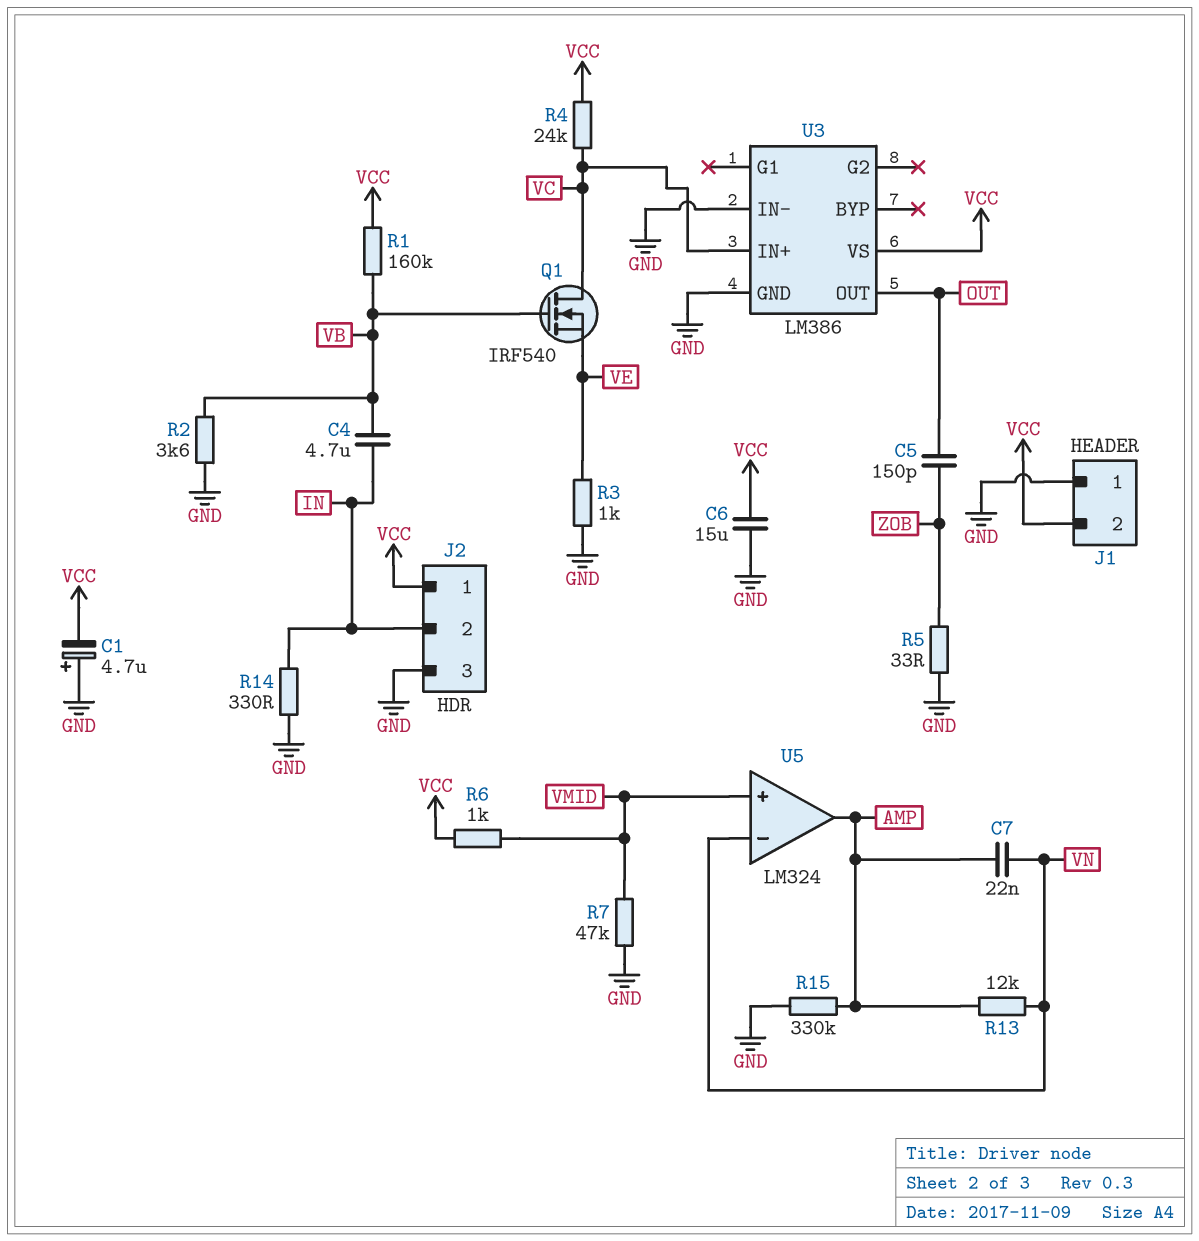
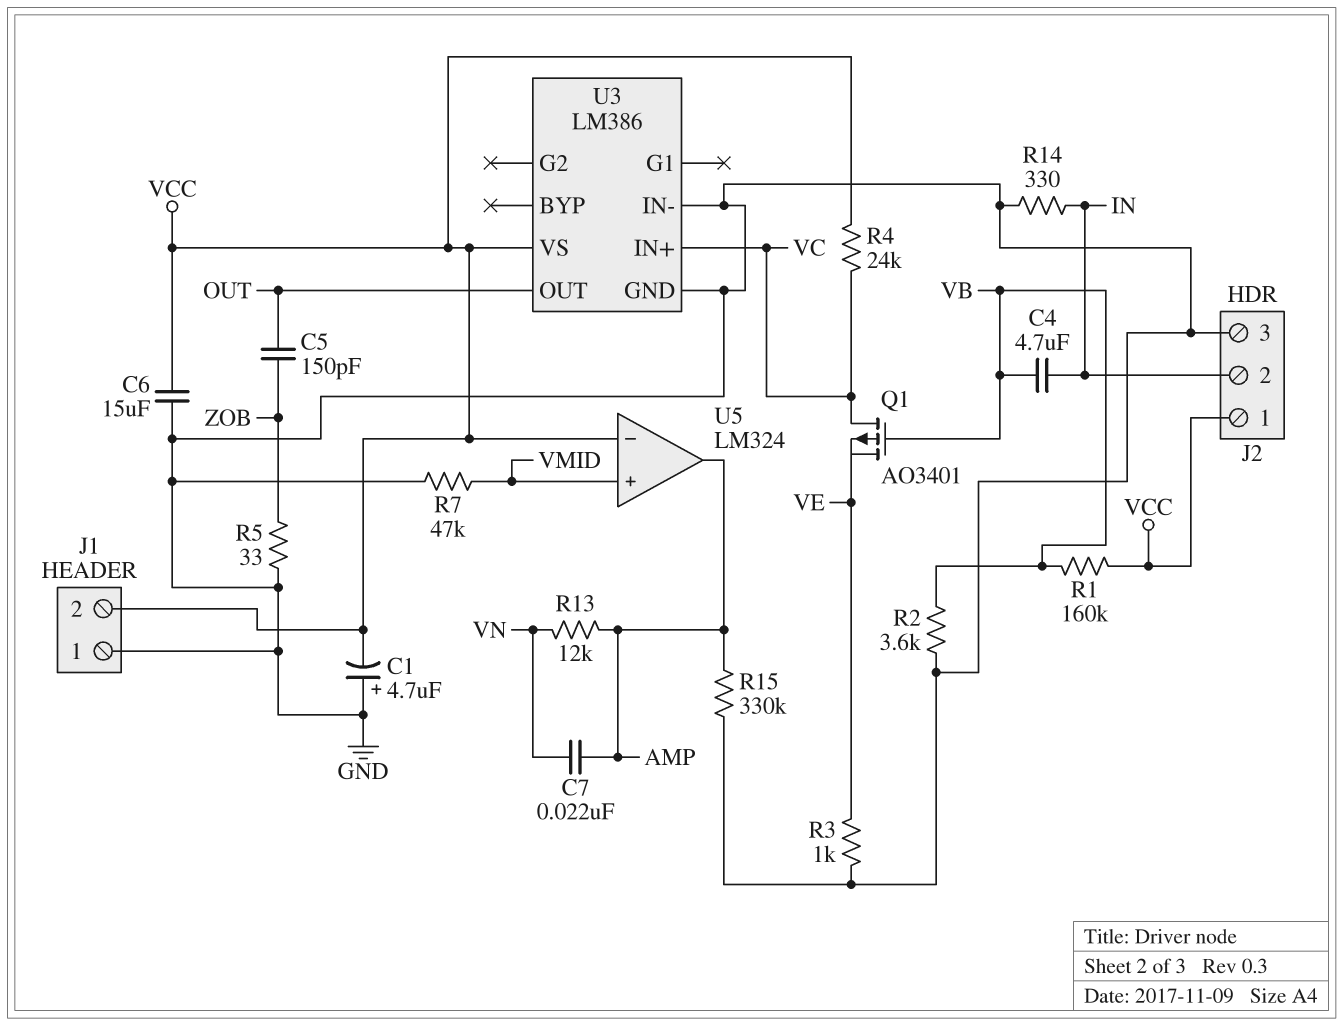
Q1: NMOS IRF540 (G VB, D VC, S VE) -> PMOS AO3401 (G VB, D VC, S VE)
R6: 1k (VCC, VMID) -> none
U5 pin in-: VN -> VCC

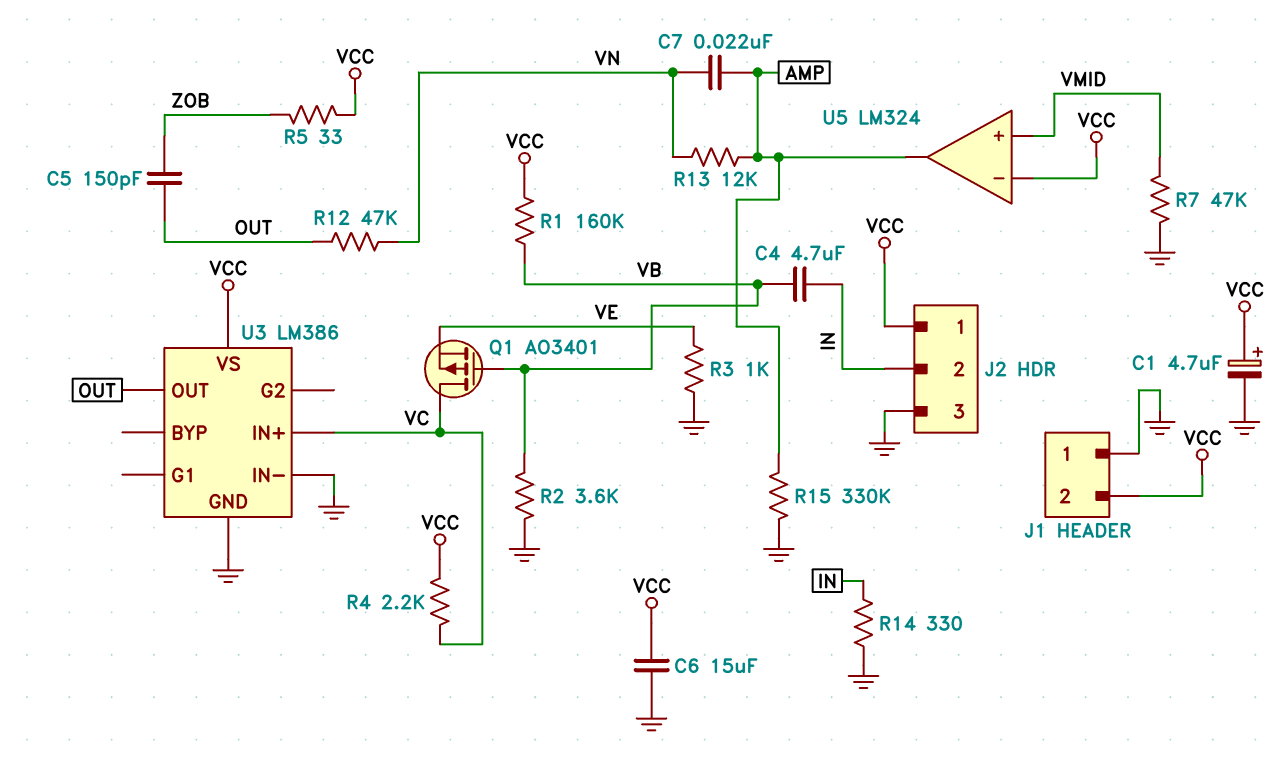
C1: 4.7uF (plus GND, minus VCC) -> 4.7uF (plus VCC, minus GND)
R4: 24k (VC, VCC) -> 2.2k (VC, VCC)
R5: 33 (GND, ZOB) -> 33 (VCC, ZOB)
R12: none -> 47k (OUT, VN)

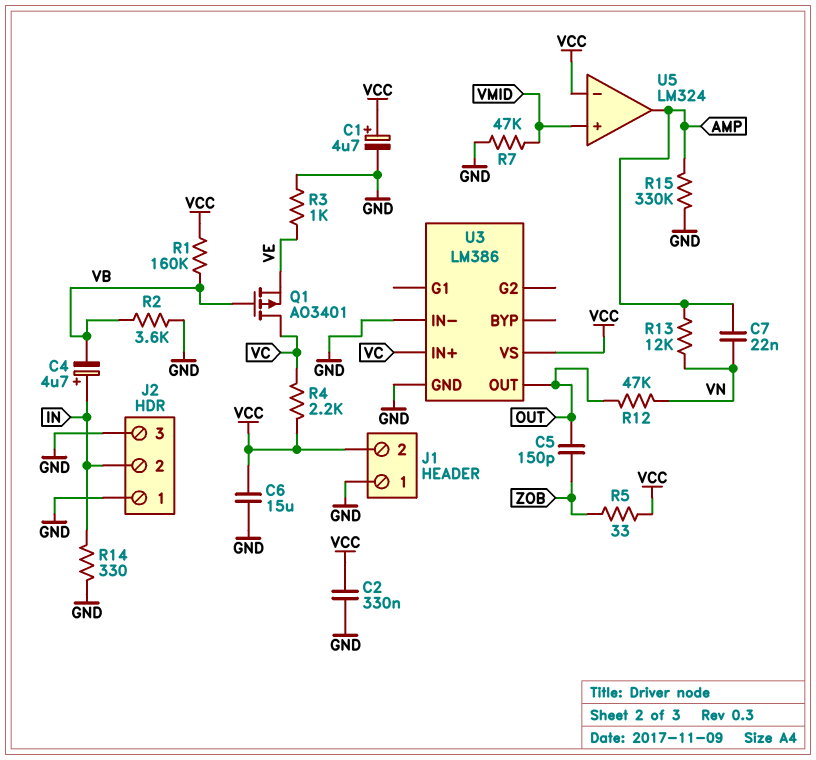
C2: none -> 330nF (GND, VCC)
C4: 4.7uF (IN, VB) -> 4.7uF (plus IN, minus VB)
J2 pin 1: VCC -> GND

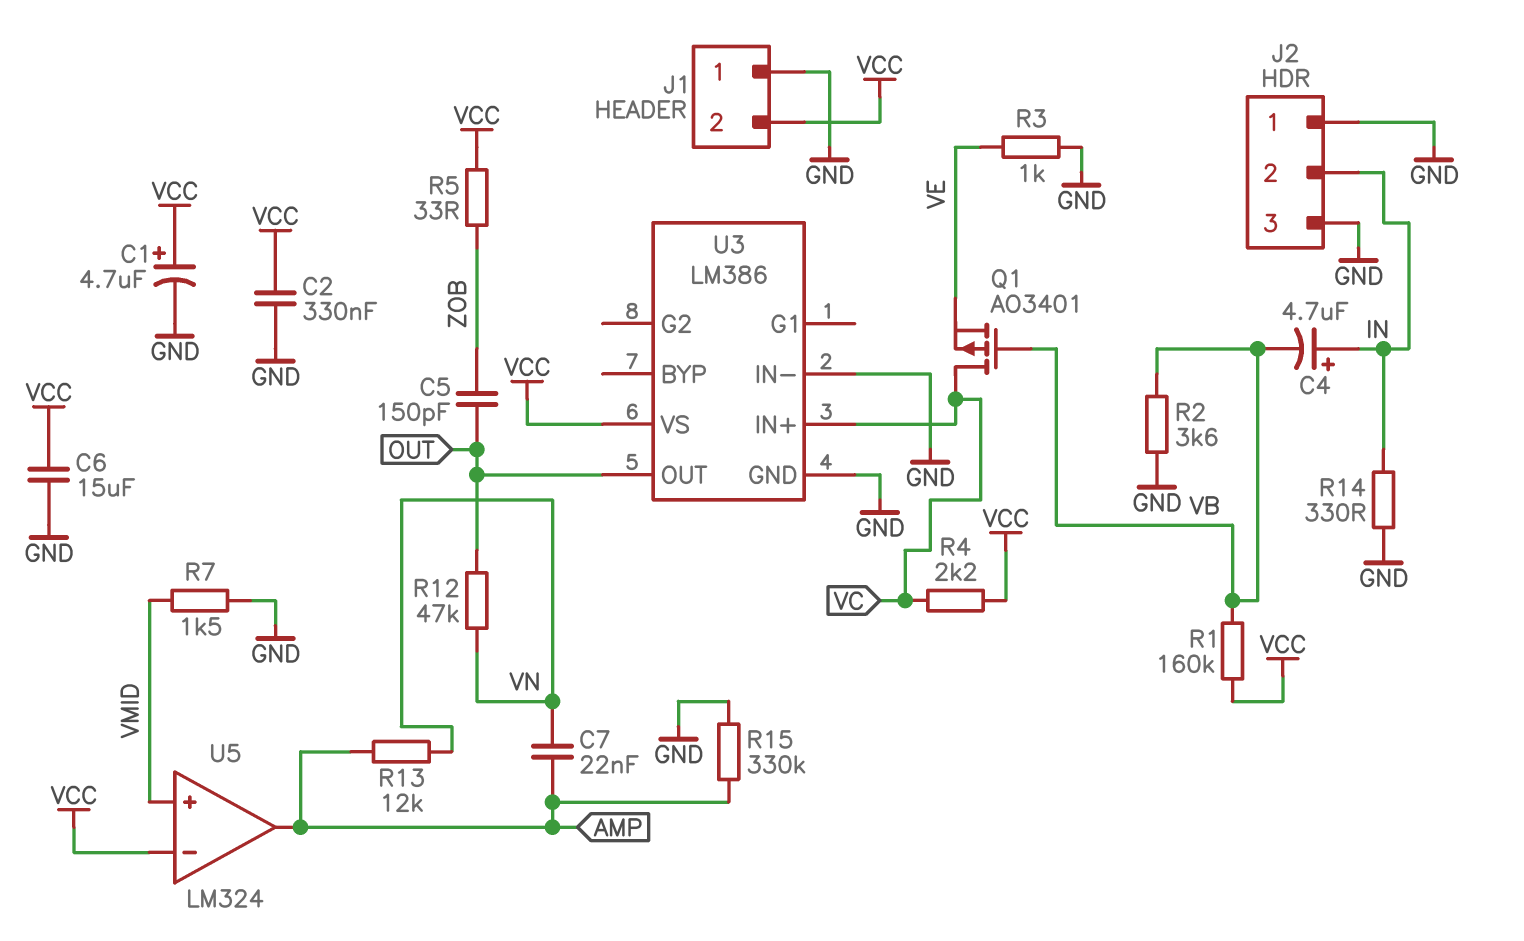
R7: 47k (GND, VMID) -> 1.5k (GND, VMID)

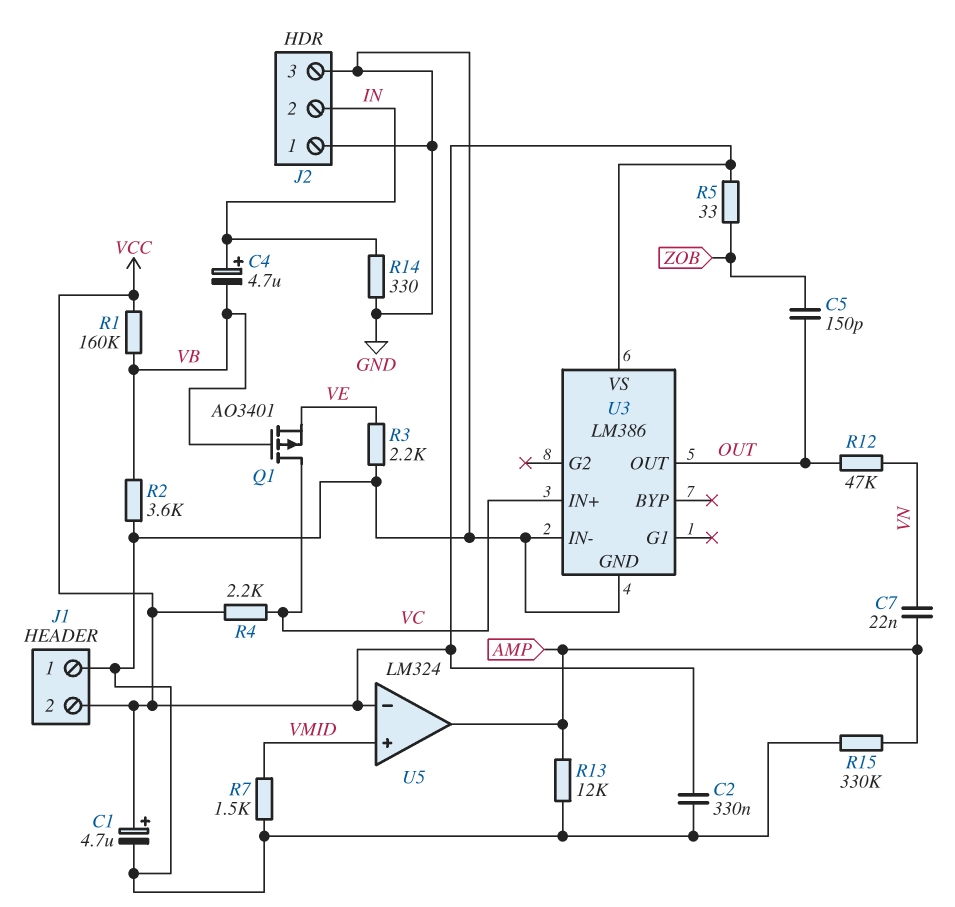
C6: 15uF (GND, VCC) -> none
R3: 1k (GND, VE) -> 2.2k (GND, VE)
R13: 12k (AMP, VN) -> 12k (AMP, GND)

